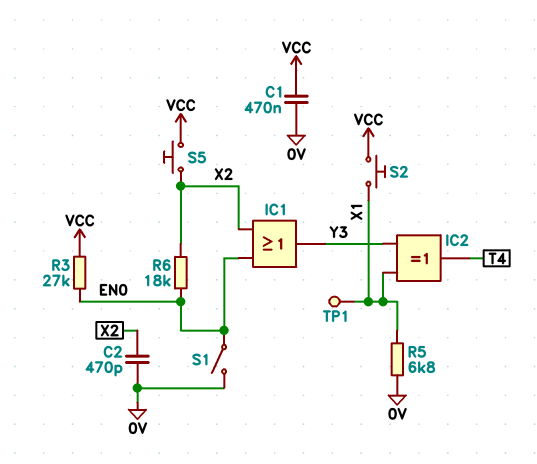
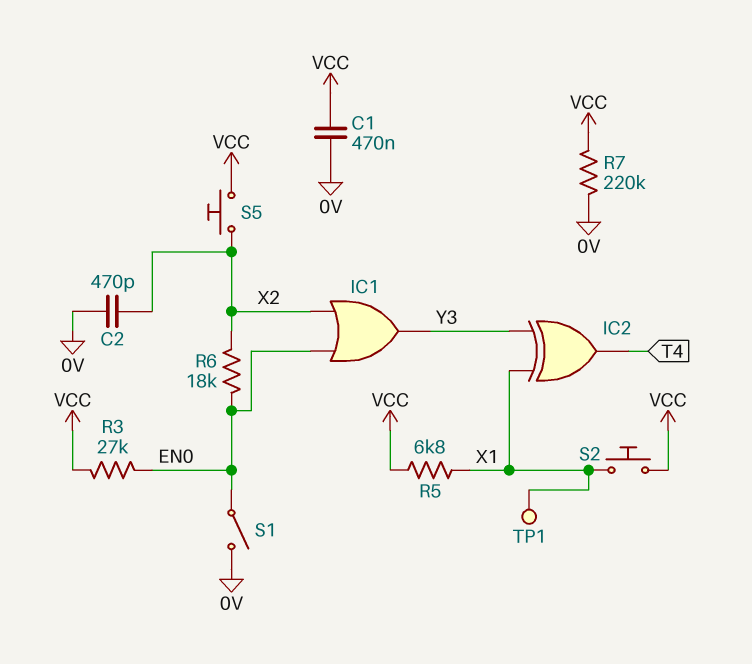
R5: 6.8k (0V, X1) -> 6.8k (VCC, X1)
R7: none -> 220k (0V, VCC)

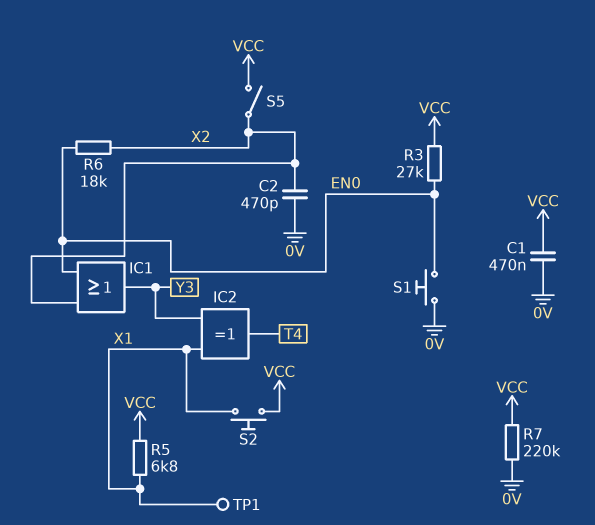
S1: switch (0V, EN0) -> button (0V, EN0)
S5: button (VCC, X2) -> switch (VCC, X2)

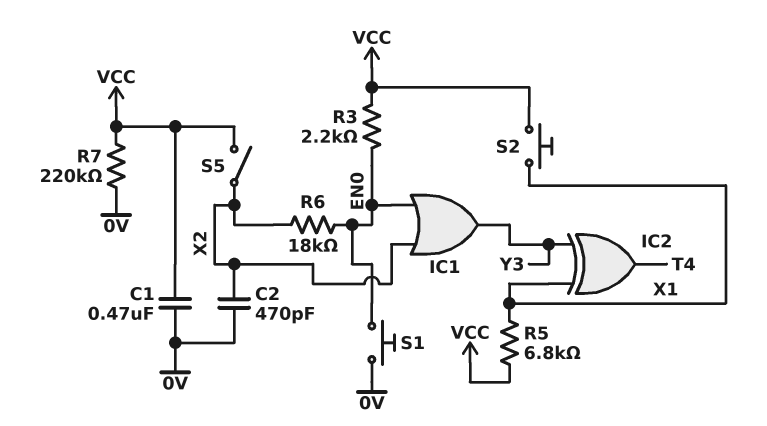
R3: 27k (EN0, VCC) -> 2.2k (EN0, VCC)
TP1: test point (X1) -> none

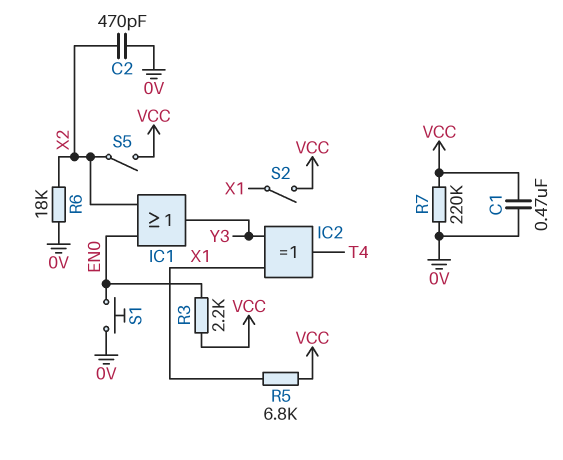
R6: 18k (EN0, X2) -> 18k (0V, X2)
S2: button (VCC, X1) -> switch (VCC, X1)

